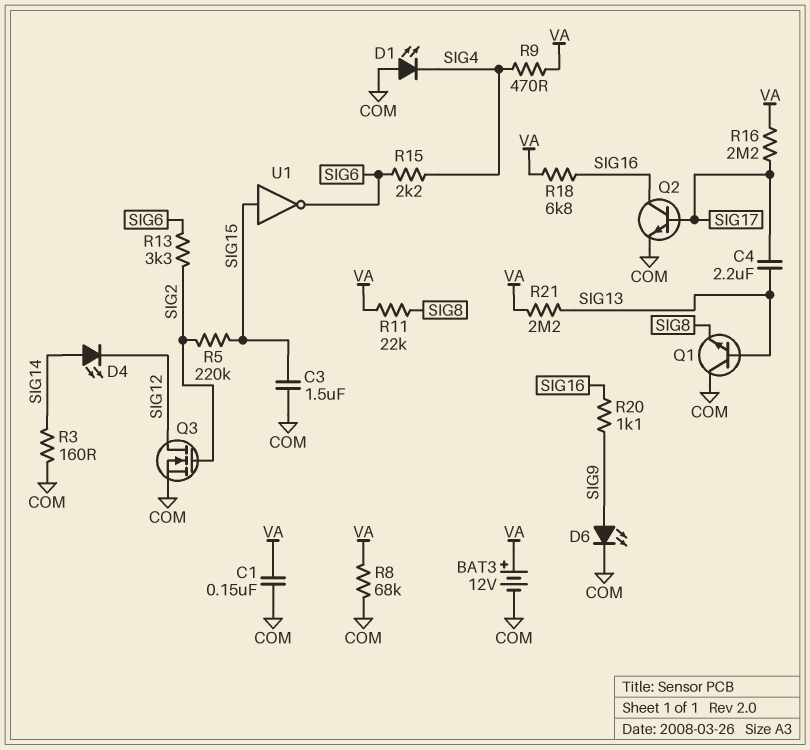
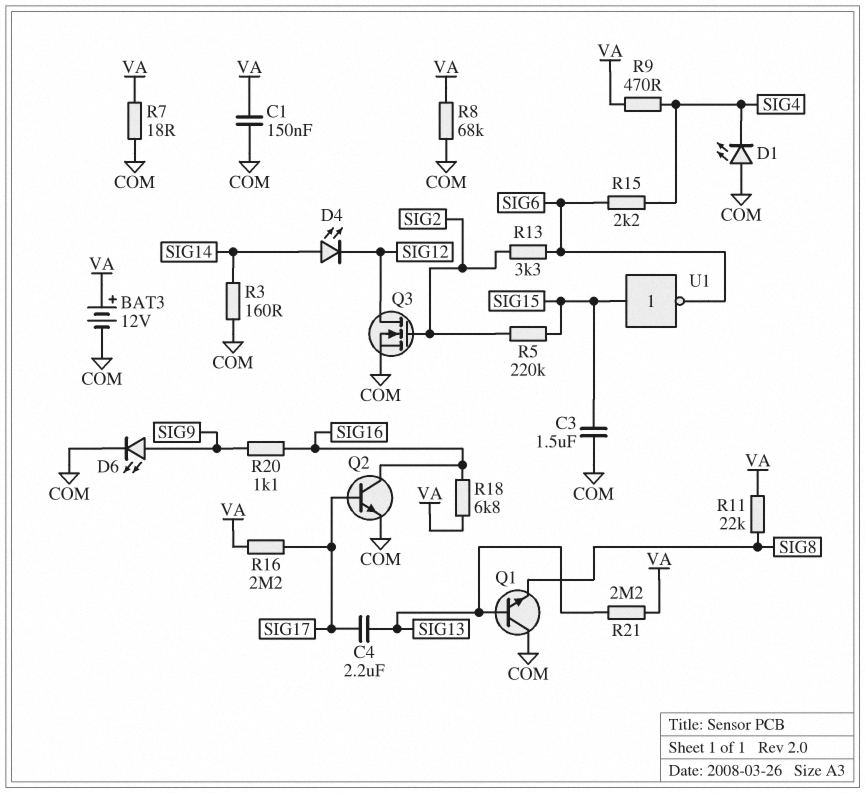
R7: none -> 18 (COM, VA)

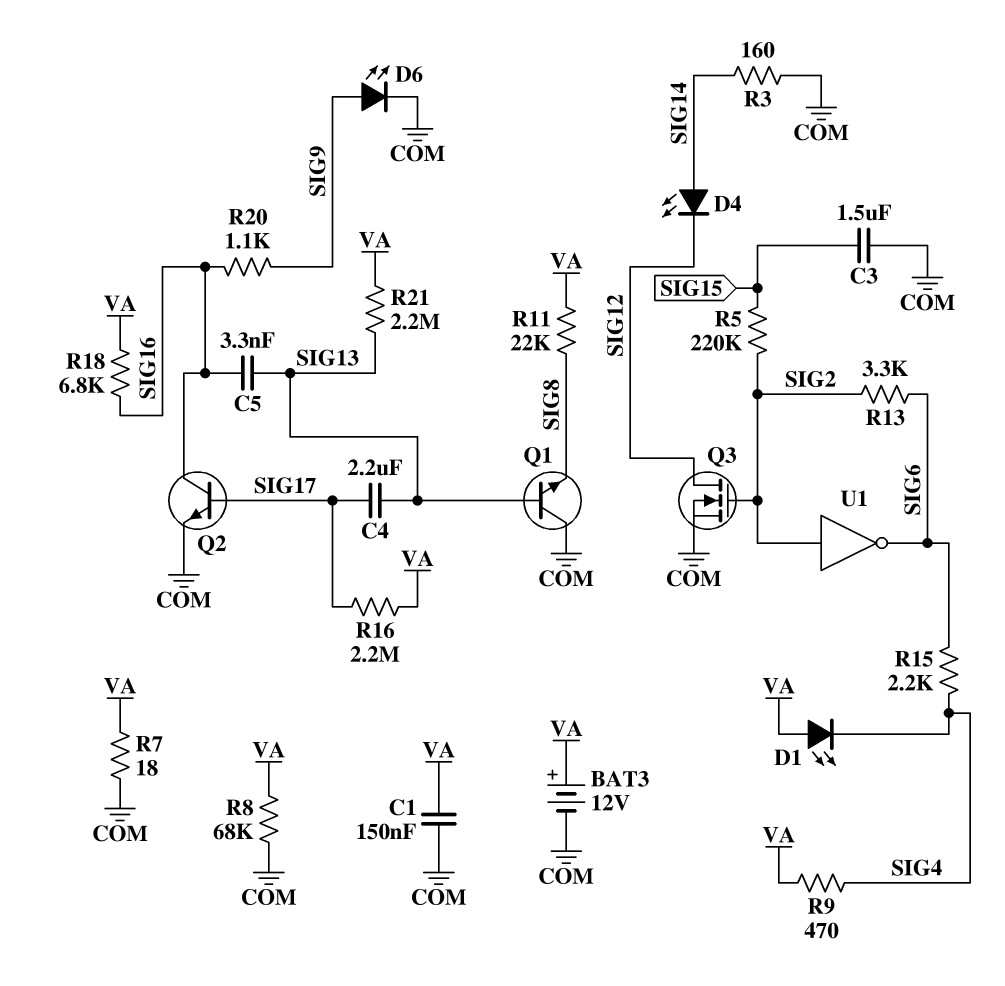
C5: none -> 3.3nF (SIG13, SIG16)
D1: LED (A COM, K SIG4) -> LED (A VA, K SIG4)
U1: NOT (in SIG15, out SIG6) -> NOT (in SIG2, out SIG6)

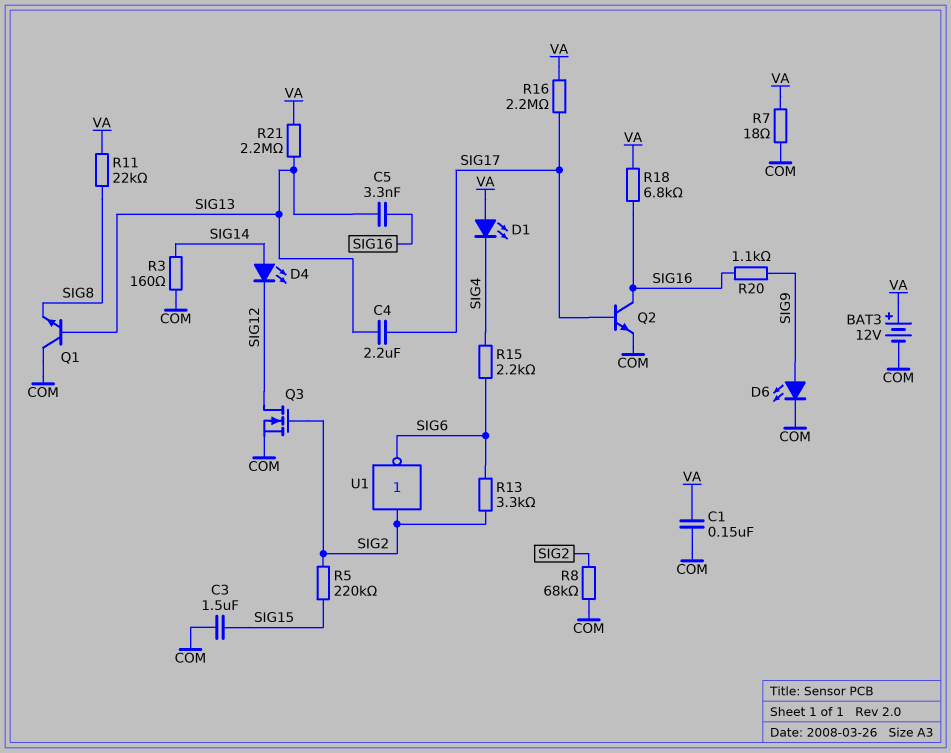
R8: 68k (COM, VA) -> 68k (COM, SIG2)
R9: 470 (SIG4, VA) -> none

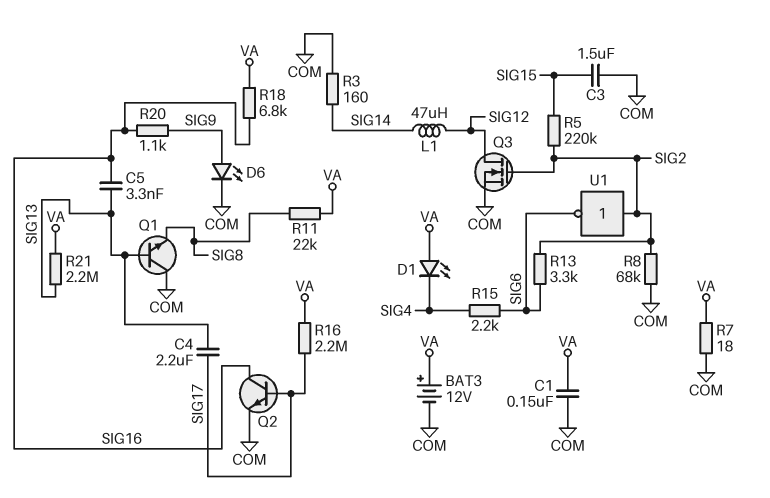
D4: LED (A SIG14, K SIG12) -> none
L1: none -> 47uH (SIG12, SIG14)

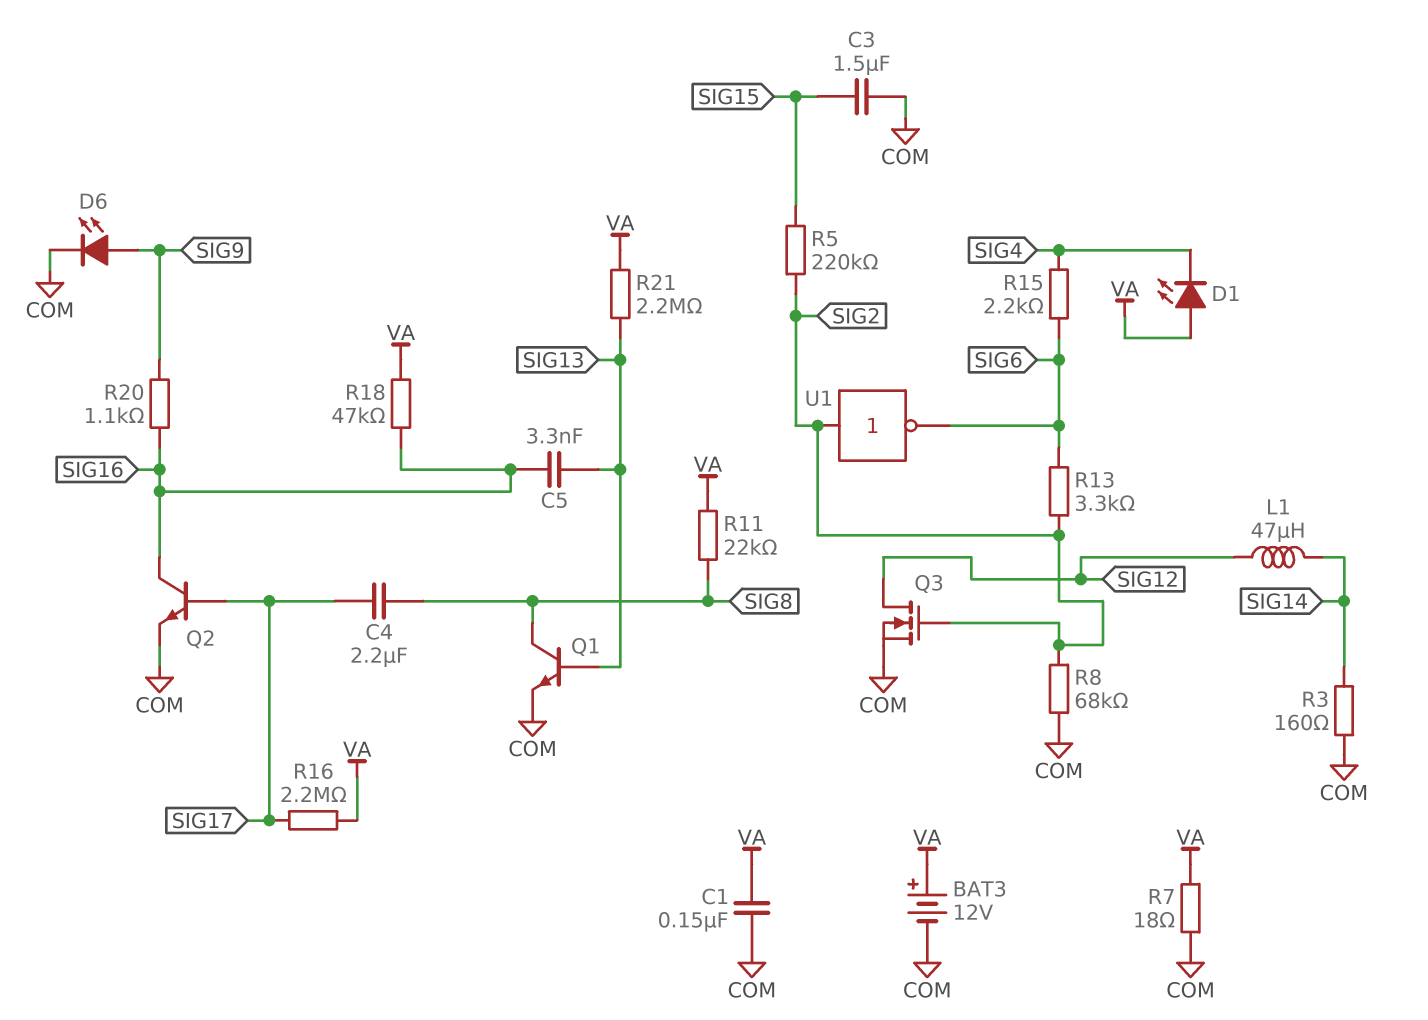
C4: 2.2uF (SIG13, SIG17) -> 2.2uF (SIG8, SIG17)
Q1: NPN (B SIG13, C COM, E SIG8) -> NPN (B SIG13, C SIG8, E COM)
R18: 6.8k (SIG16, VA) -> 47k (SIG16, VA)

